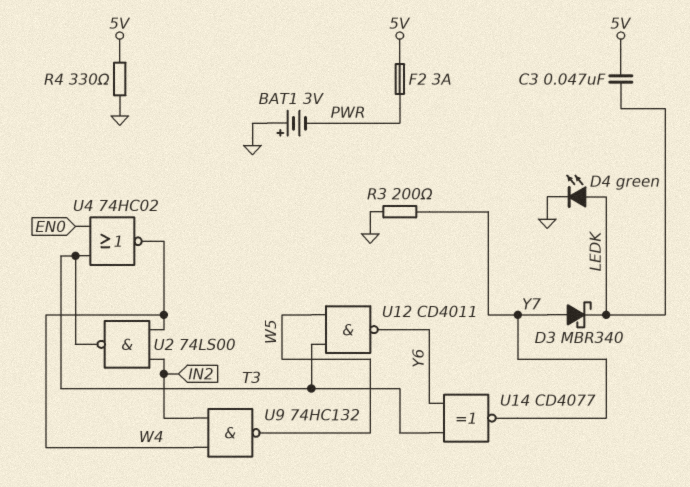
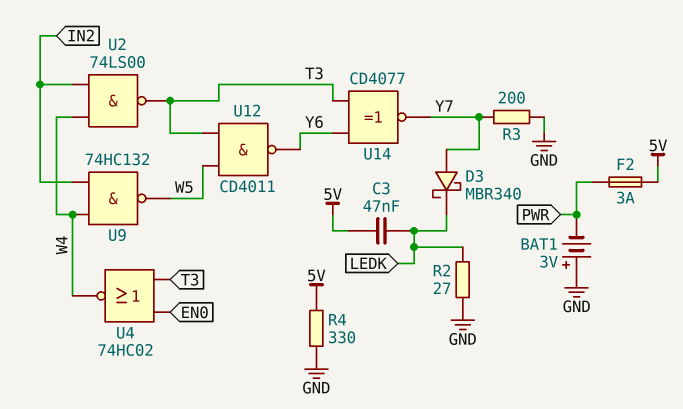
D4: LED green (A LEDK, K GND) -> none
R2: none -> 27 (GND, LEDK)

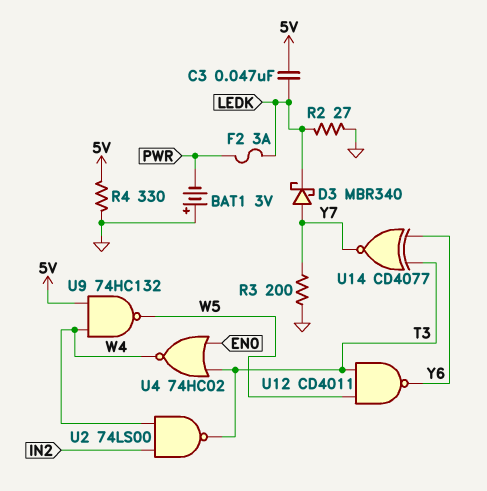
F2: 3A (5V, PWR) -> 3A (LEDK, PWR)
U9: NAND 74HC132 (in IN2, in W4, out W5) -> NAND 74HC132 (in 5V, in W4, out W5)

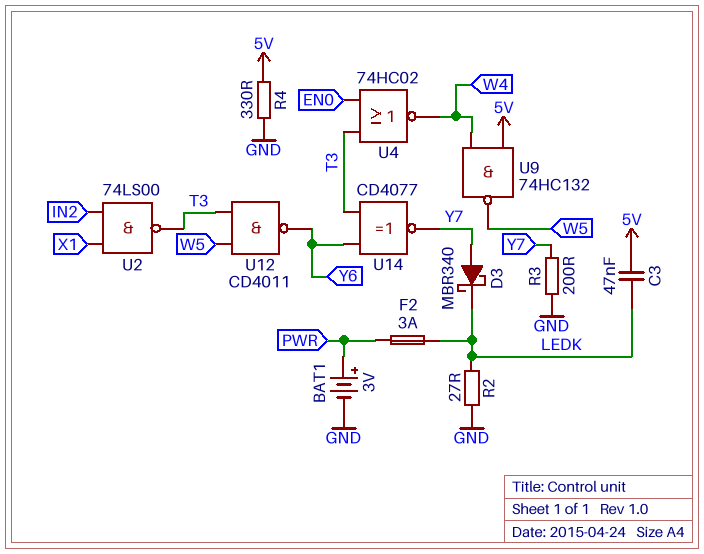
BAT1: 3V (plus GND, minus PWR) -> 3V (plus PWR, minus GND)
U2: NAND 74LS00 (in IN2, in W4, out T3) -> NAND 74LS00 (in IN2, in X1, out T3)

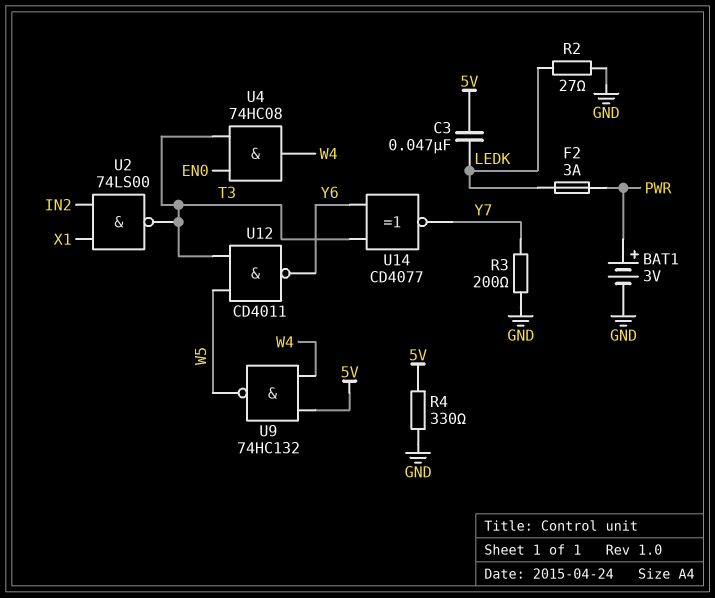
D3: schottky MBR340 (A Y7, K LEDK) -> none
U4: NOR 74HC02 (in EN0, in T3, out W4) -> AND 74HC08 (in EN0, in T3, out W4)

